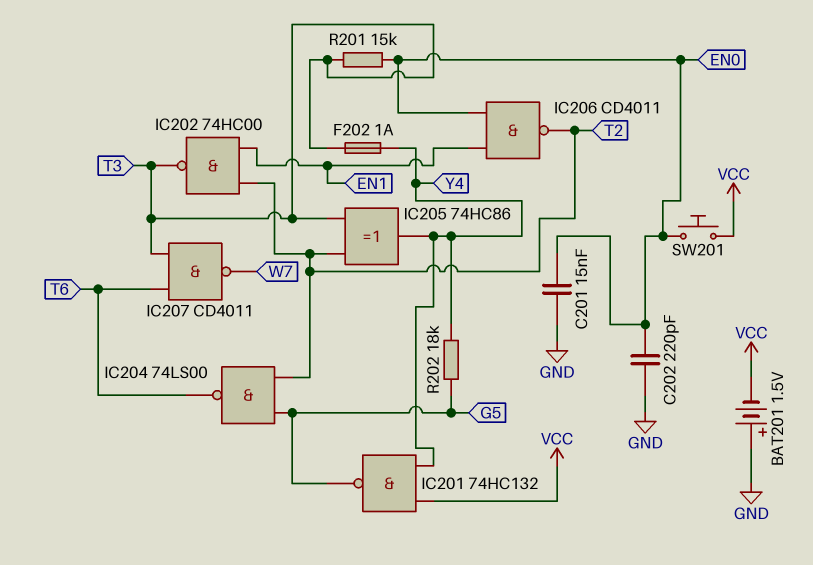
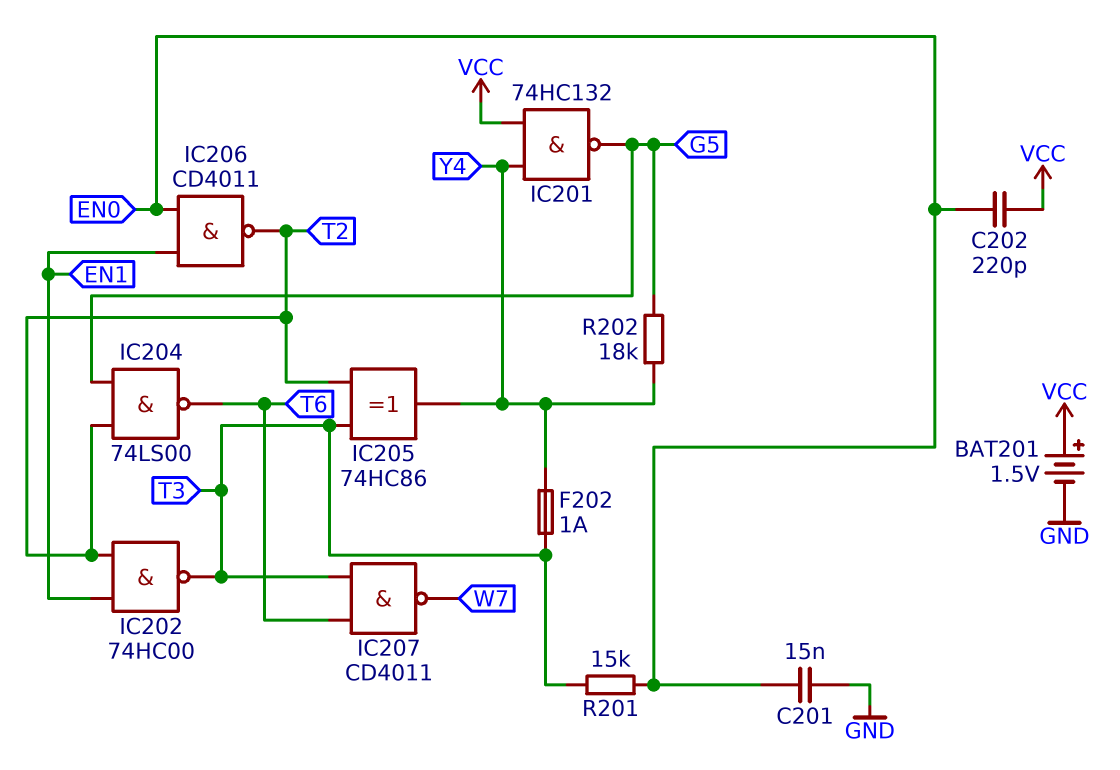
BAT201: 1.5V (plus GND, minus VCC) -> 1.5V (plus VCC, minus GND)
C202: 220pF (EN0, GND) -> 220pF (EN0, VCC)
SW201: button (EN0, VCC) -> none

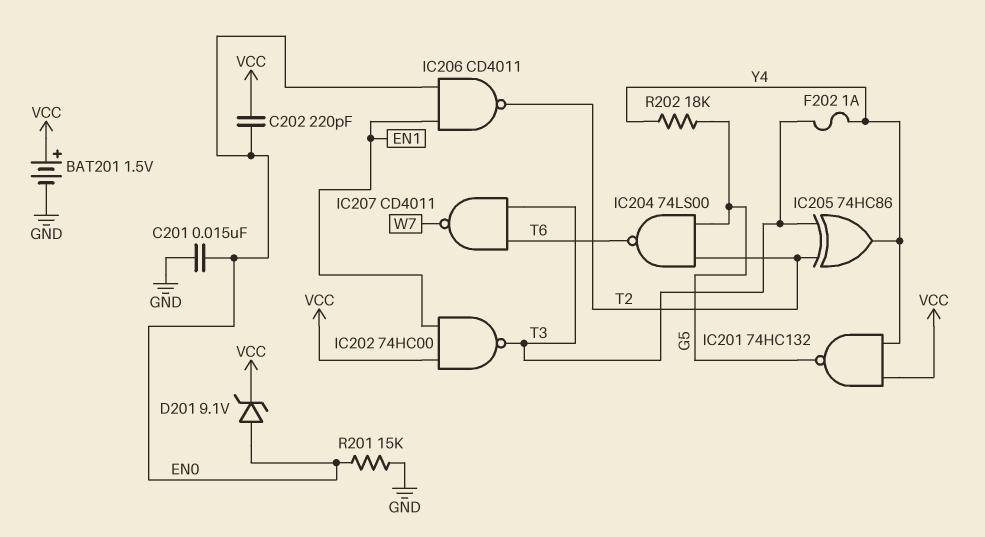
D201: none -> zener 9.1V (A EN0, K VCC)
IC202: NAND 74HC00 (in EN1, in T2, out T3) -> NAND 74HC00 (in EN1, in VCC, out T3)
R201: 15k (EN0, T3) -> 15k (EN0, GND)

